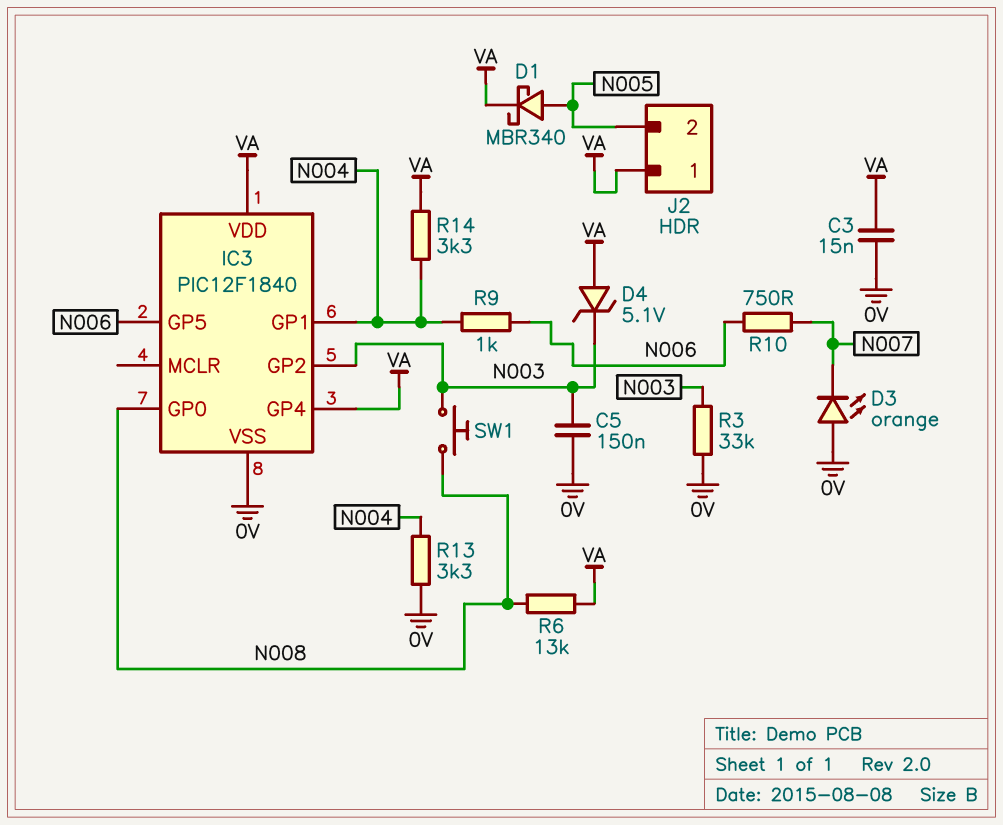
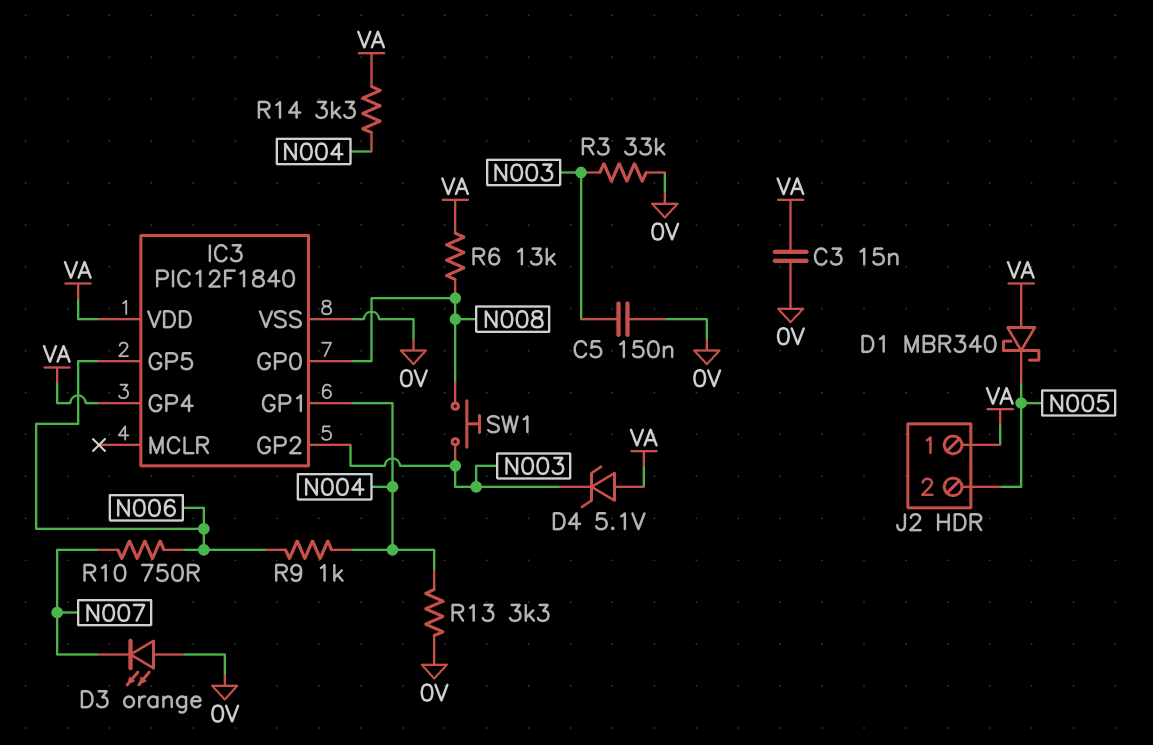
D1: schottky MBR340 (A N005, K VA) -> schottky MBR340 (A VA, K N005)

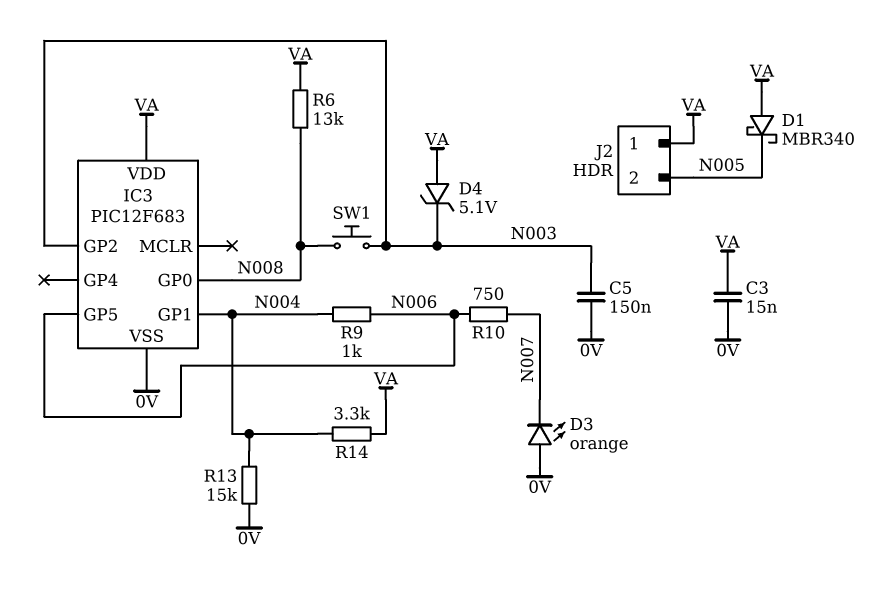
IC3: PIC12F1840 -> PIC12F683
IC3 pin GP4: VA -> none
R3: 33k (0V, N003) -> none
R13: 3.3k (0V, N004) -> 15k (0V, N004)

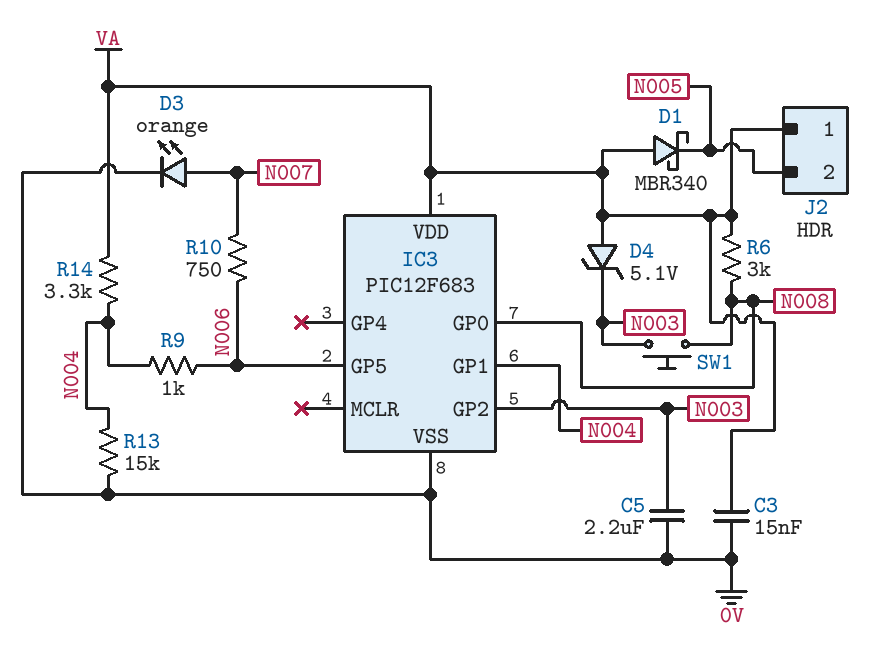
C5: 150nF (0V, N003) -> 2.2uF (0V, N003)
D3: LED orange (A 0V, K N007) -> LED orange (A N007, K 0V)
R6: 13k (N008, VA) -> 3k (N008, VA)

